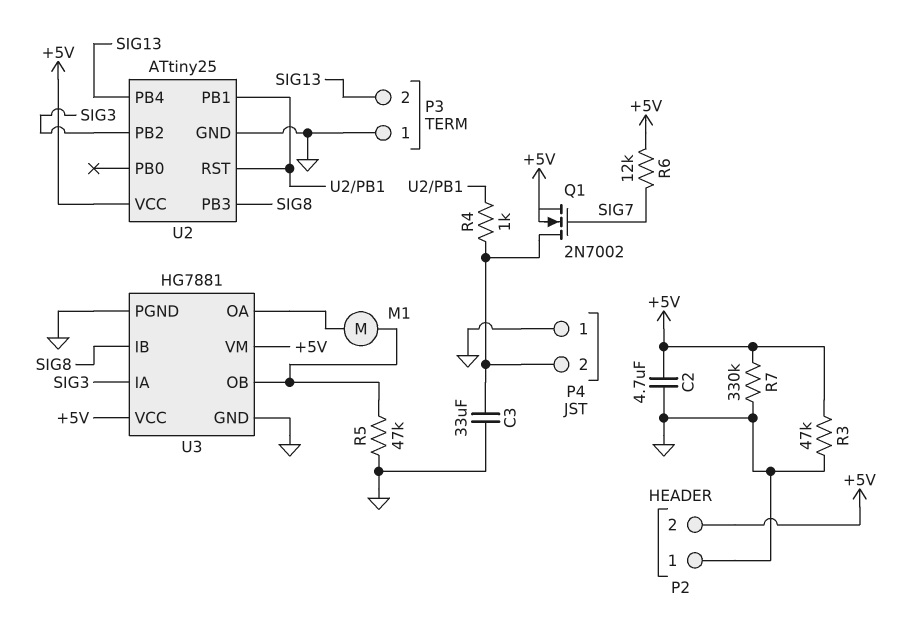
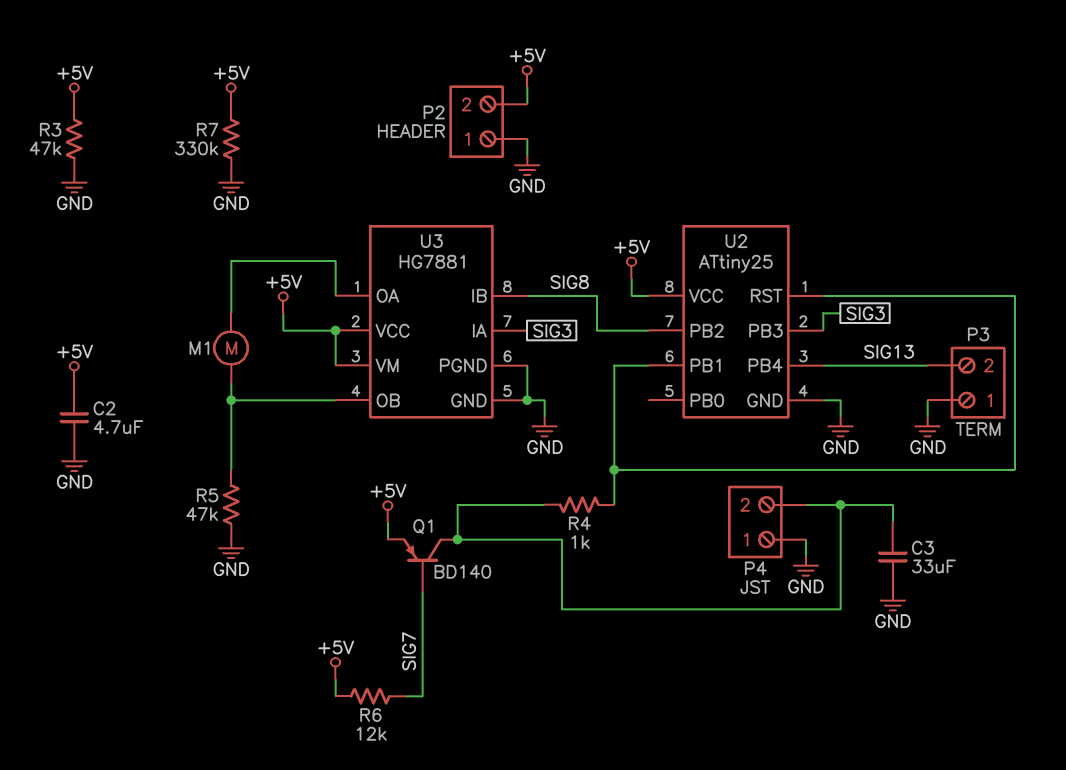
Q1: NMOS 2N7002 (G SIG7, D P4/2, S +5V) -> PNP BD140 (B SIG7, C P4/2, E +5V)
U2 pin PB2: SIG3 -> SIG8
U2 pin PB3: SIG8 -> SIG3

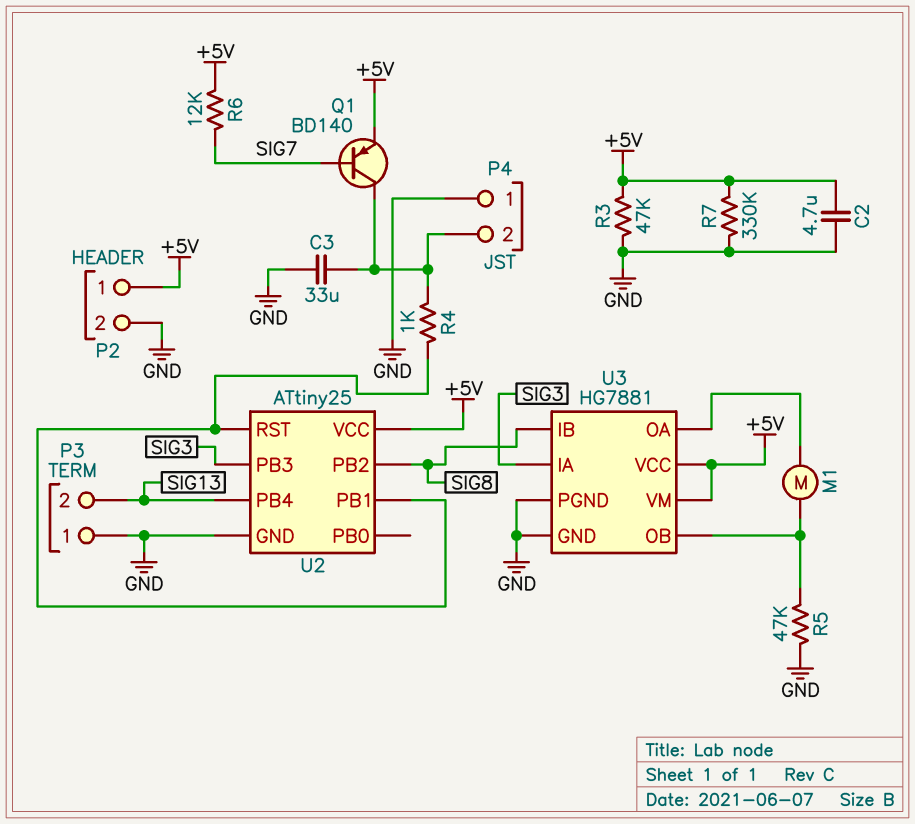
P2 pin 1: GND -> +5V
P2 pin 2: +5V -> GND

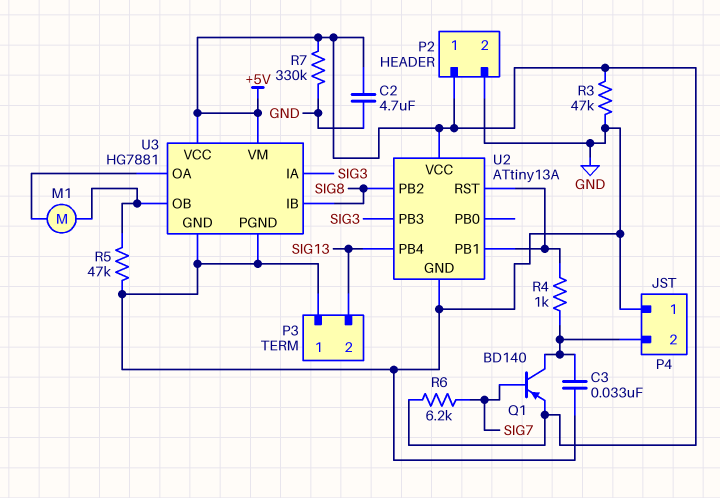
C3: 33uF (GND, P4/2) -> 33nF (GND, P4/2)
R6: 12k (+5V, SIG7) -> 6.2k (+5V, SIG7)
U2: ATtiny25 -> ATtiny13A

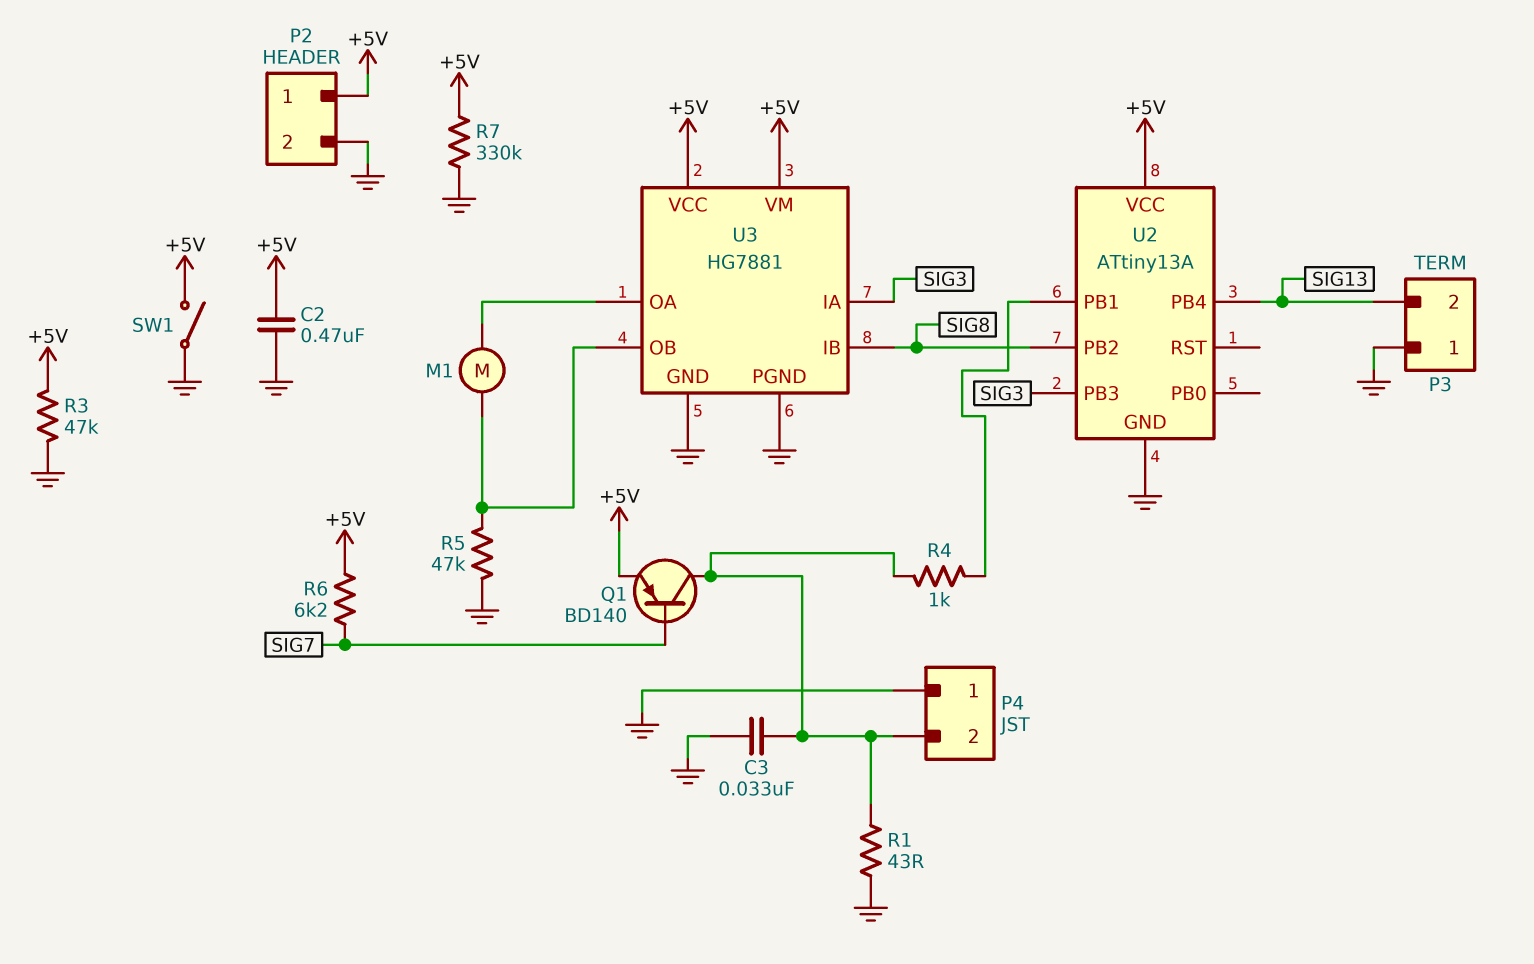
C2: 4.7uF (+5V, GND) -> 470nF (+5V, GND)
R1: none -> 43 (GND, P4/2)
SW1: none -> switch (+5V, GND)
U2 pin RST: U2/PB1 -> none

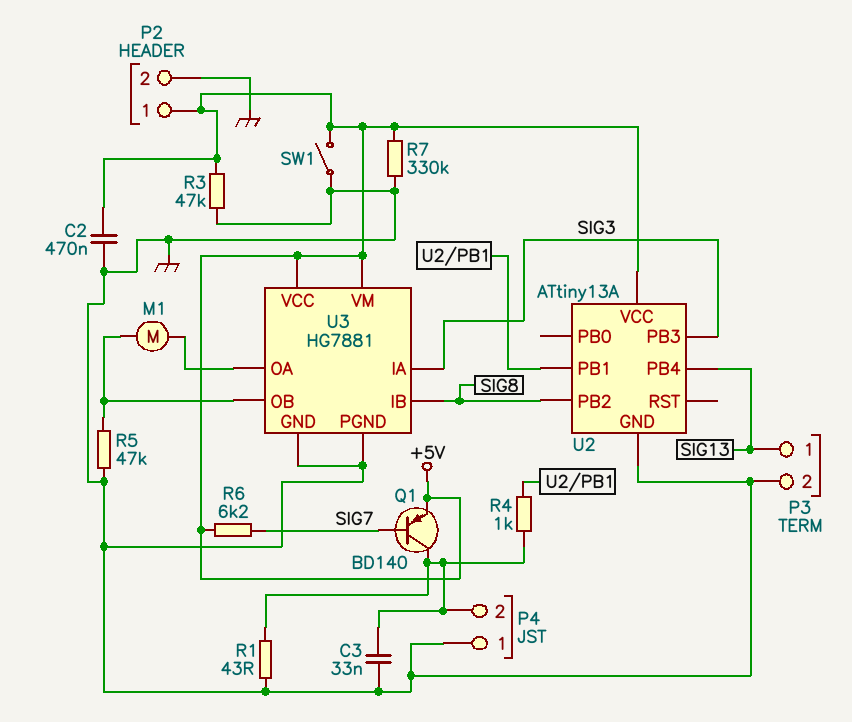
P3 pin 1: GND -> SIG13
P3 pin 2: SIG13 -> GND

